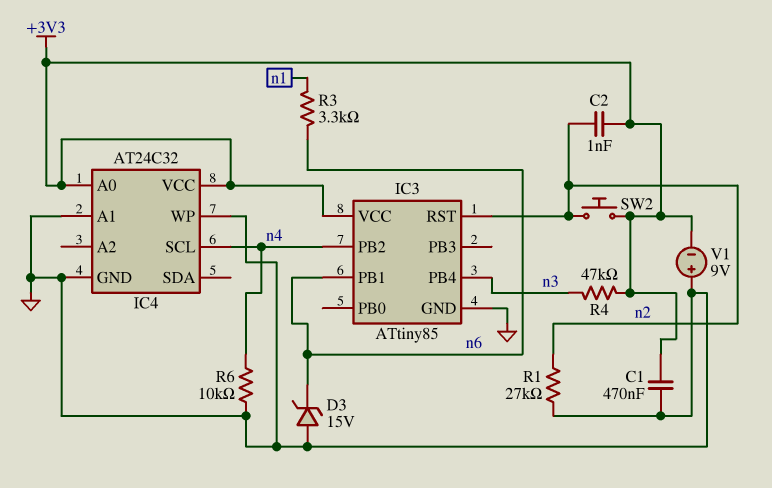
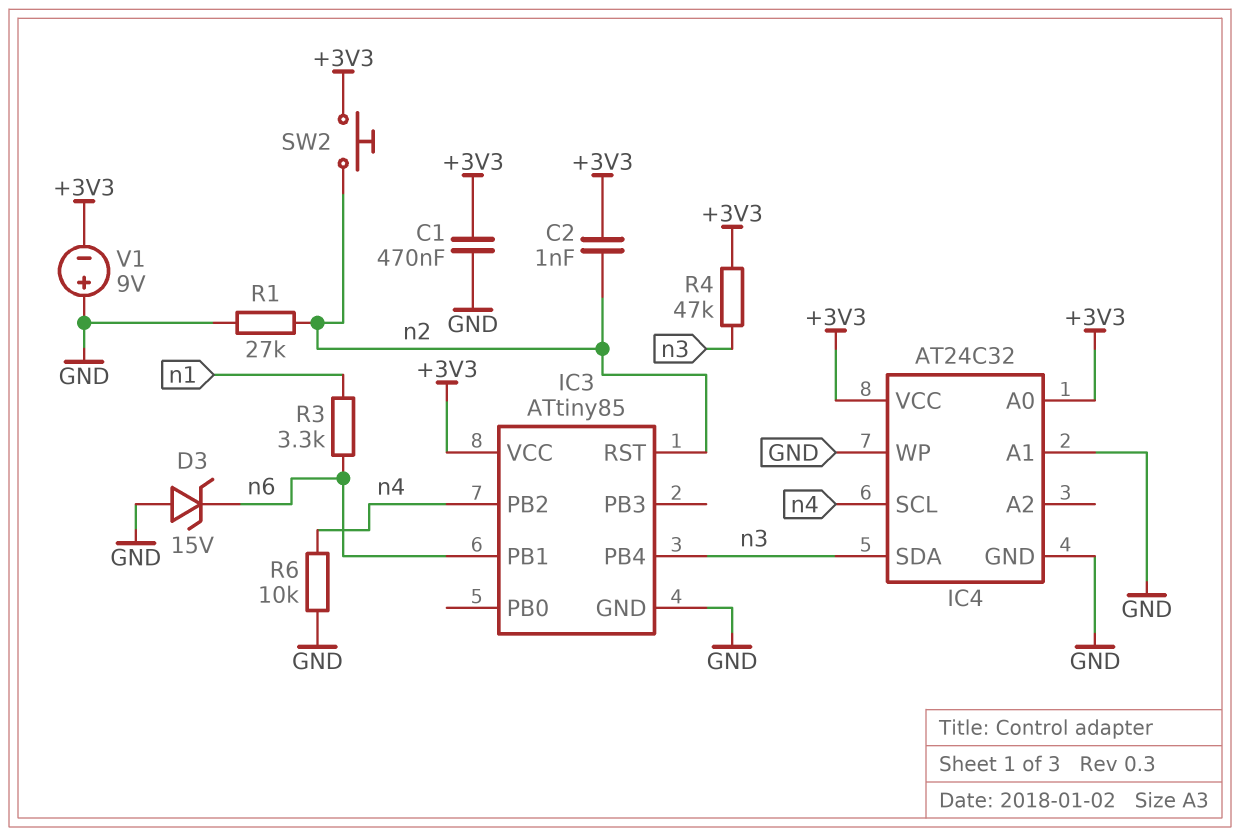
IC4 pin SDA: none -> n3

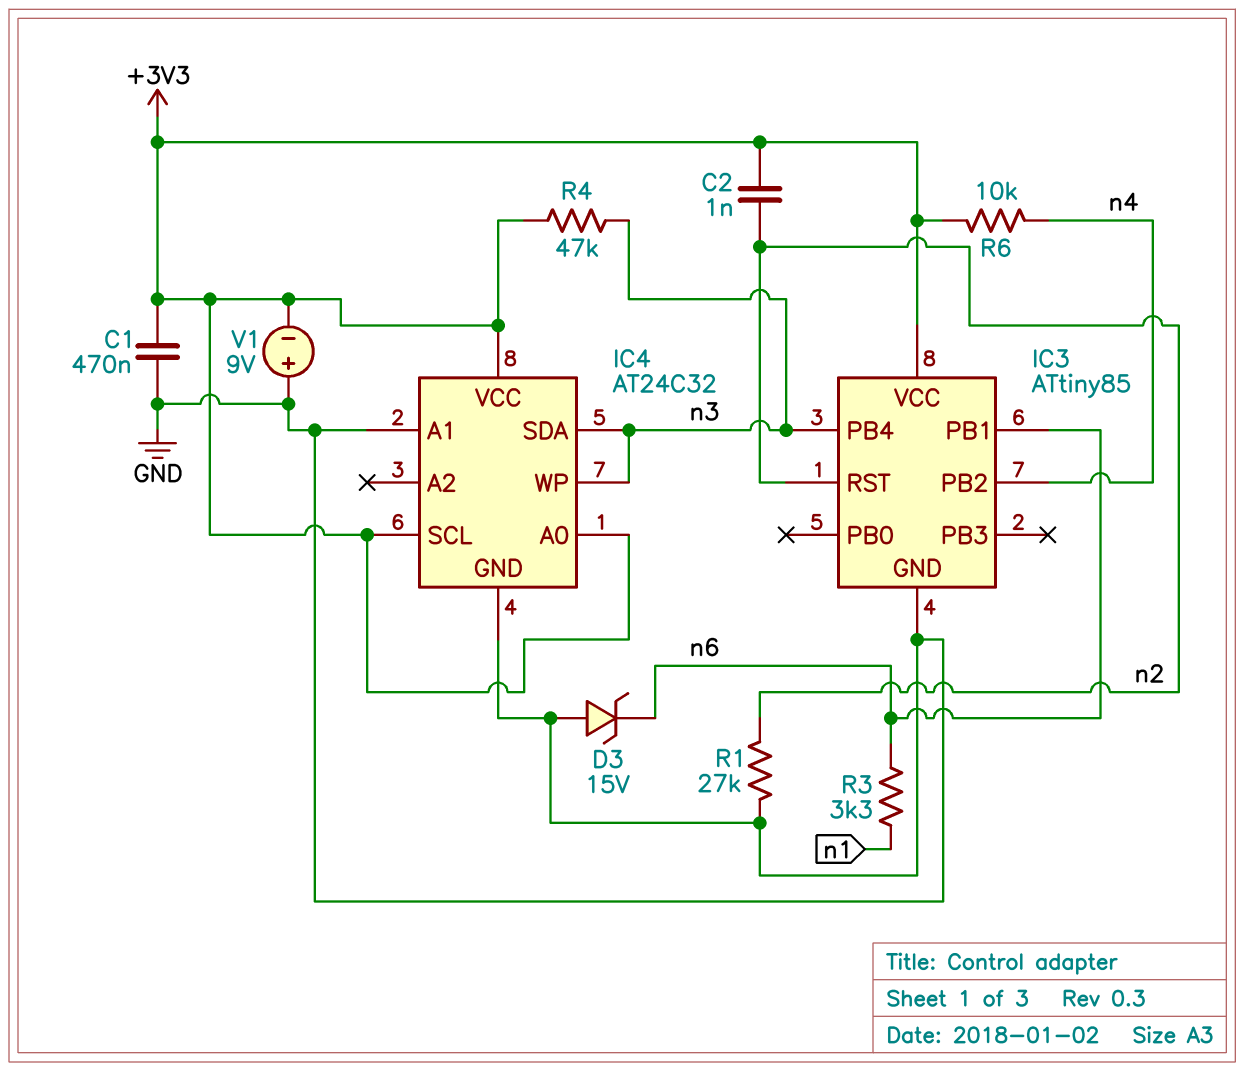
IC4 pin SCL: n4 -> +3V3
IC4 pin WP: GND -> n3
R6: 10k (GND, n4) -> 10k (+3V3, n4)
SW2: button (+3V3, n2) -> none

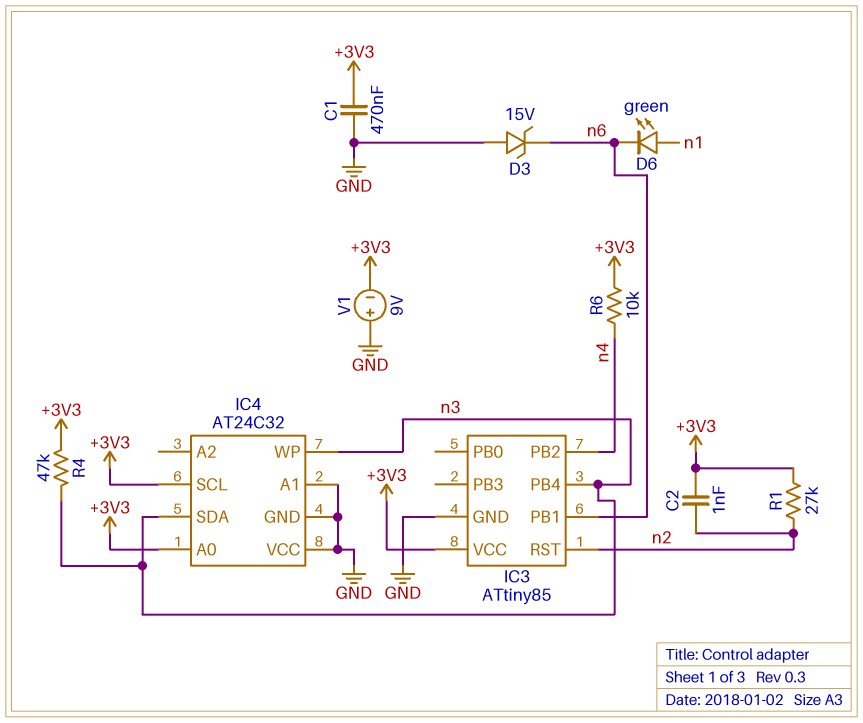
D6: none -> LED green (A n1, K n6)
IC4 pin VCC: +3V3 -> GND
R1: 27k (GND, n2) -> 27k (+3V3, n2)
R3: 3.3k (n1, n6) -> none

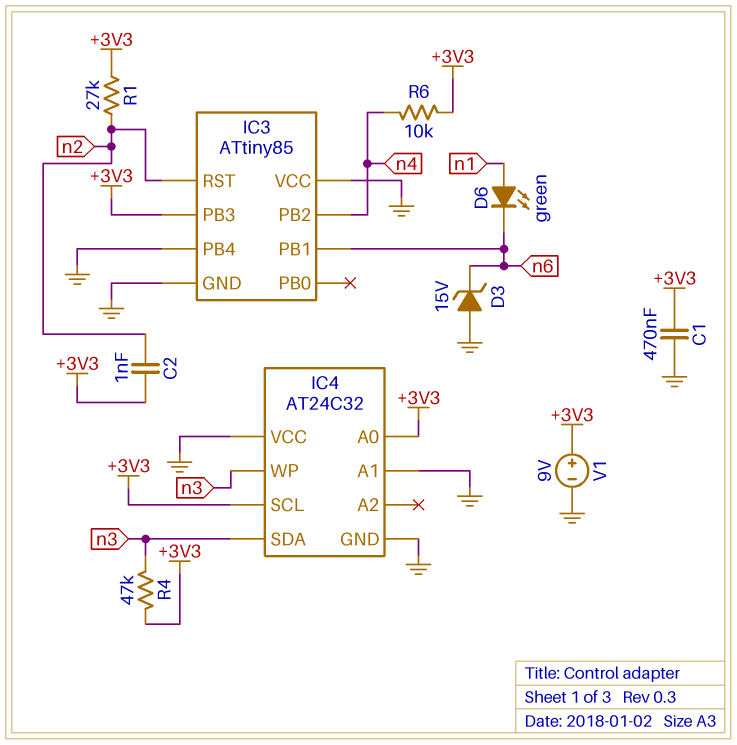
IC3 pin PB3: none -> +3V3
IC3 pin PB4: n3 -> GND
IC3 pin VCC: +3V3 -> GND
V1: 9V (plus GND, minus +3V3) -> 9V (plus +3V3, minus GND)

